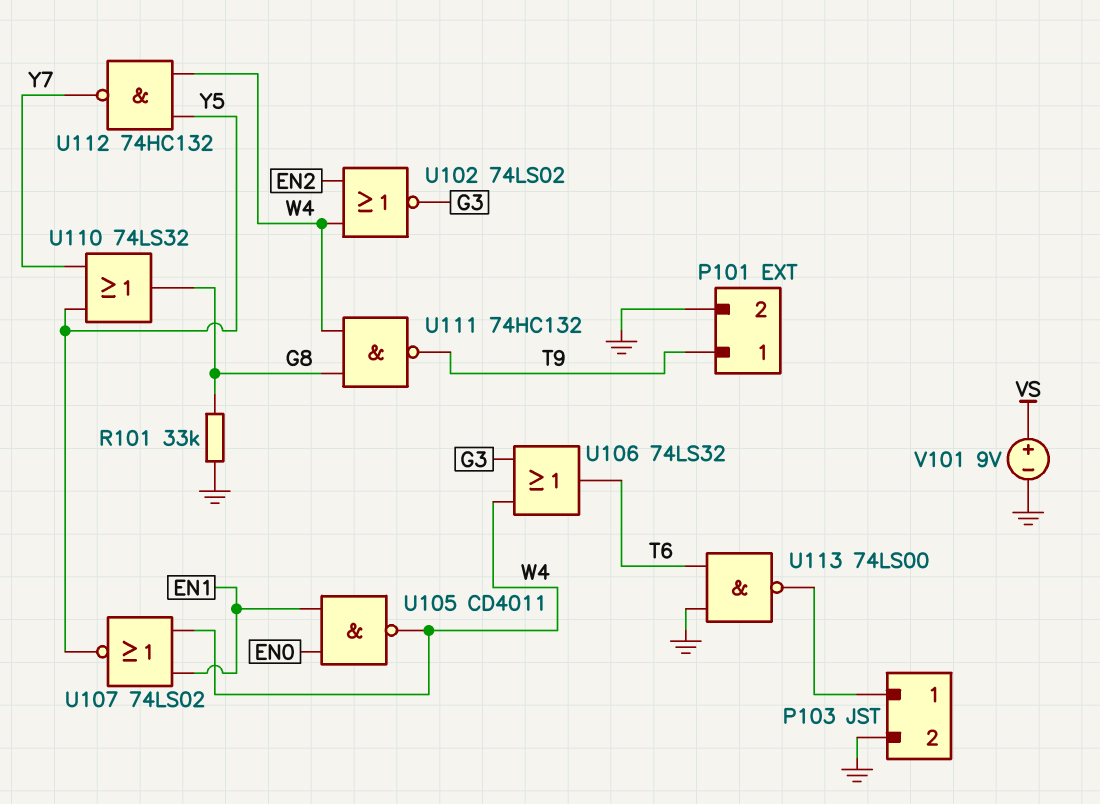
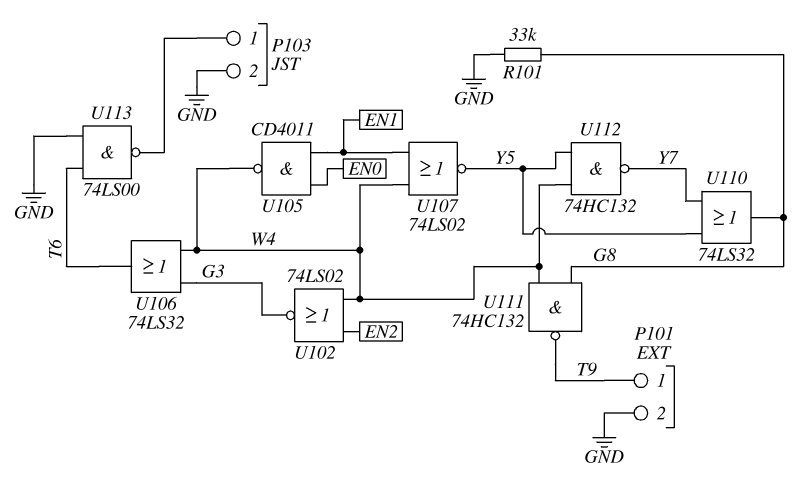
V101: 9V (plus VS, minus GND) -> none

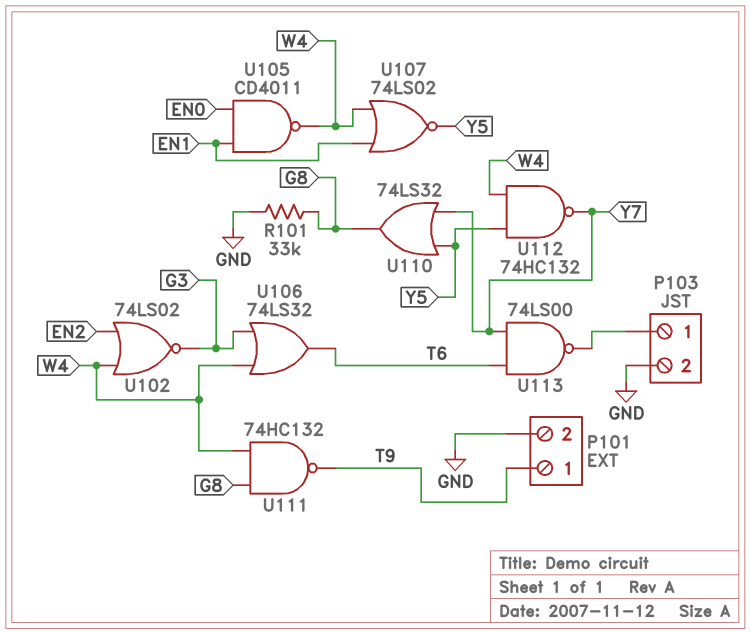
U113: NAND 74LS00 (in GND, in T6, out P103/1) -> NAND 74LS00 (in T6, in Y7, out P103/1)

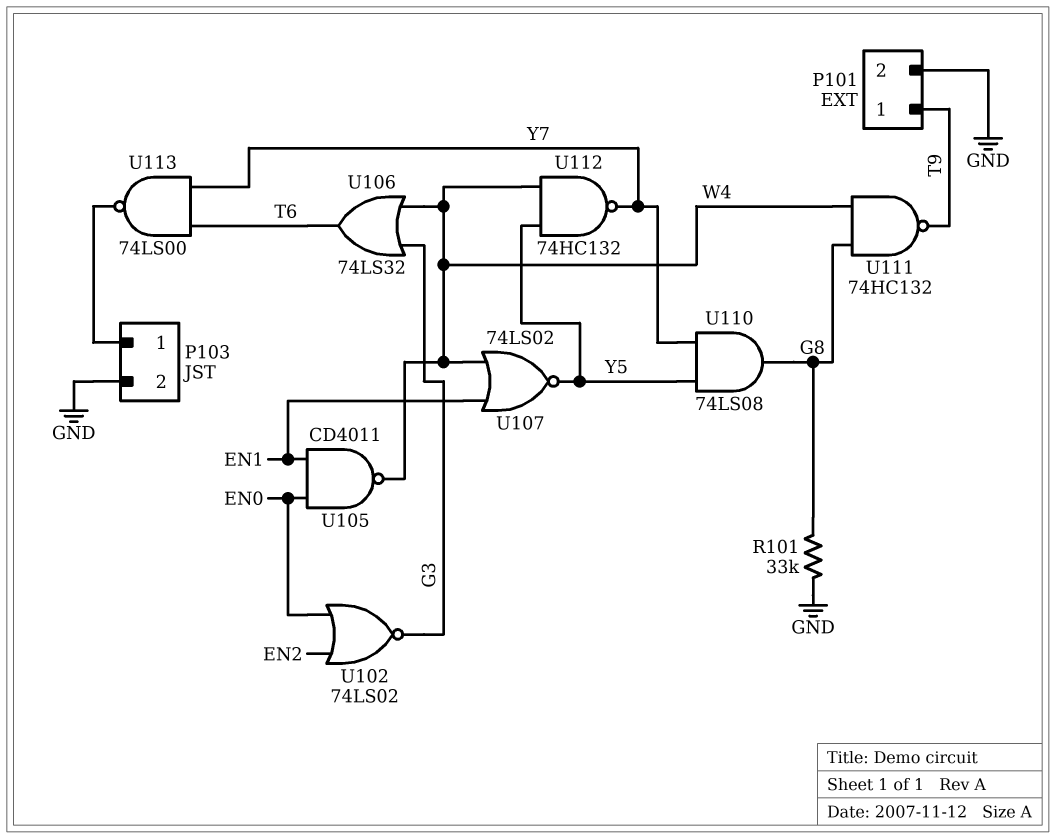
U102: NOR 74LS02 (in EN2, in W4, out G3) -> NOR 74LS02 (in EN0, in EN2, out G3)
U110: OR 74LS32 (in Y5, in Y7, out G8) -> AND 74LS08 (in Y5, in Y7, out G8)

